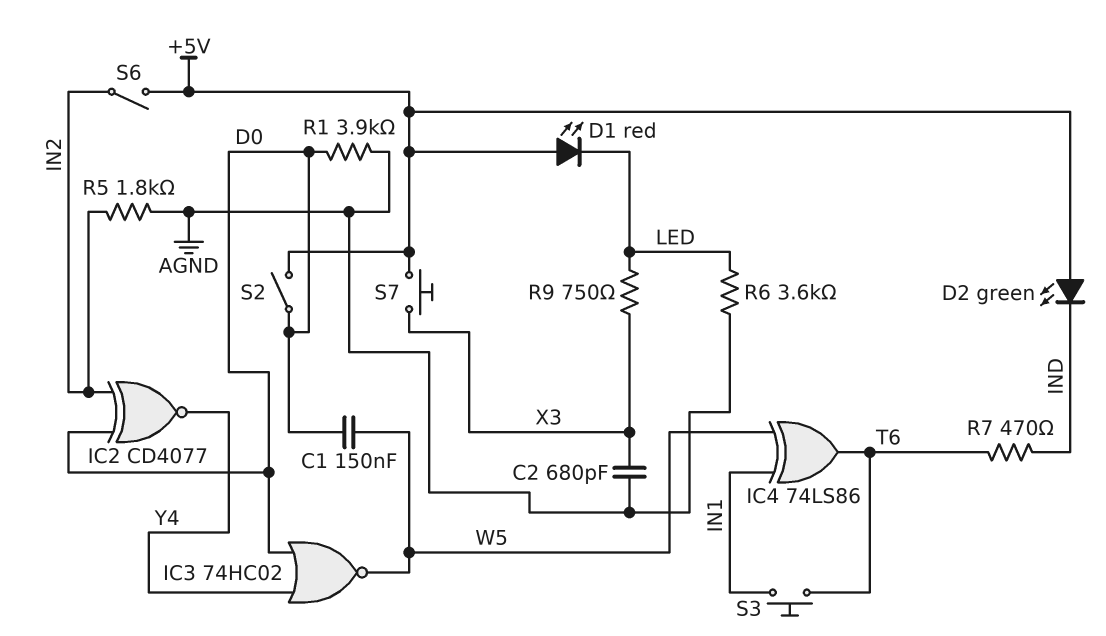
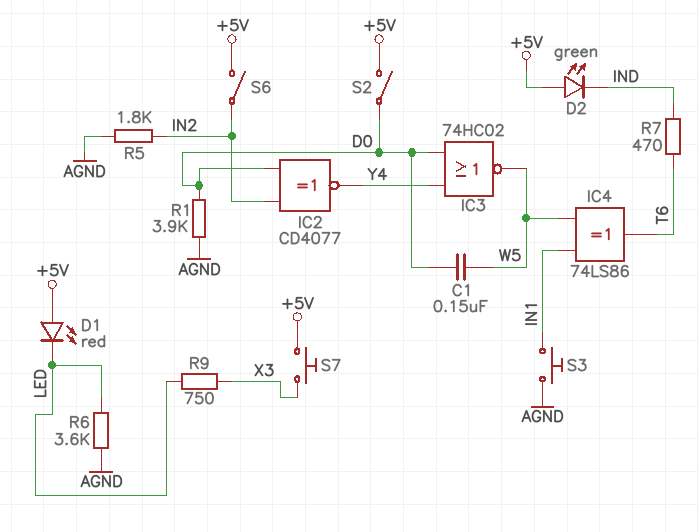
C2: 680pF (AGND, X3) -> none
S3: button (IN1, T6) -> button (AGND, IN1)

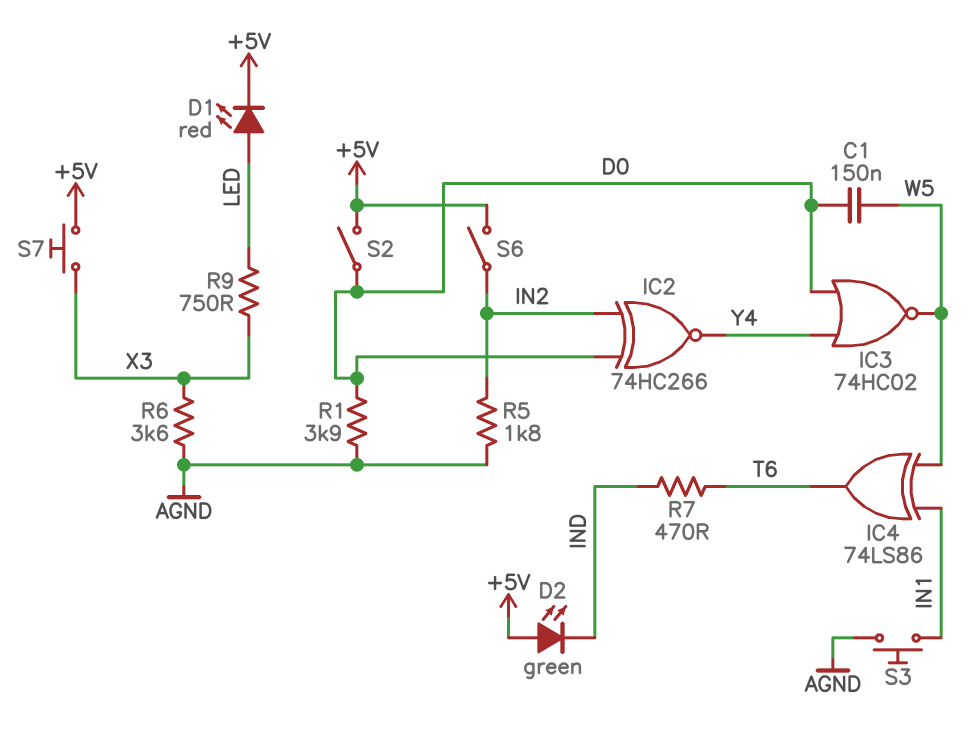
D1: LED red (A +5V, K LED) -> LED red (A LED, K +5V)
IC2: XNOR CD4077 (in D0, in IN2, out Y4) -> XNOR 74HC266 (in D0, in IN2, out Y4)
R6: 3.6k (AGND, LED) -> 3.6k (AGND, X3)

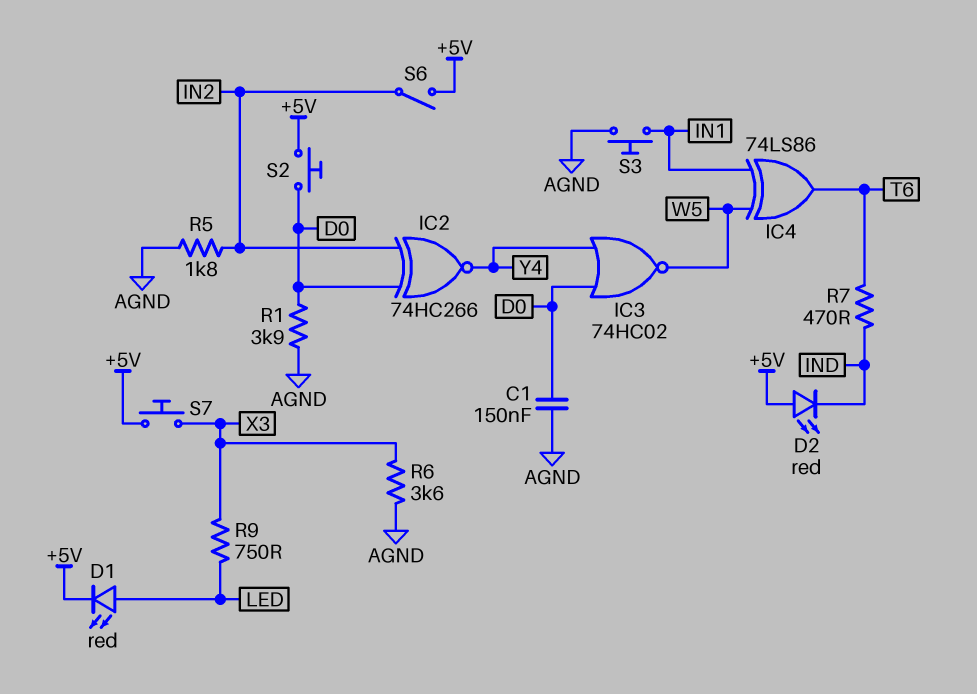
C1: 150nF (D0, W5) -> 150nF (AGND, D0)
D2: LED green (A +5V, K IND) -> LED red (A +5V, K IND)
S2: switch (+5V, D0) -> button (+5V, D0)

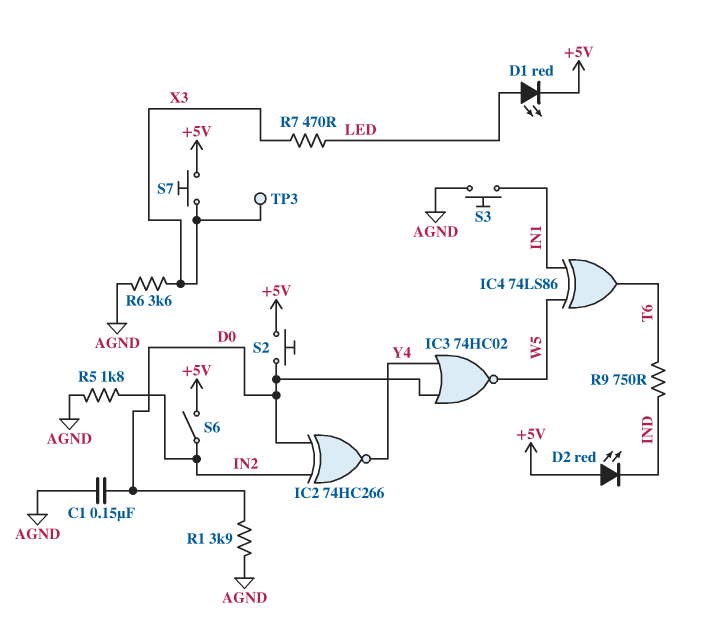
R7: 470 (IND, T6) -> 470 (LED, X3)
R9: 750 (LED, X3) -> 750 (IND, T6)
TP3: none -> test point (X3)

